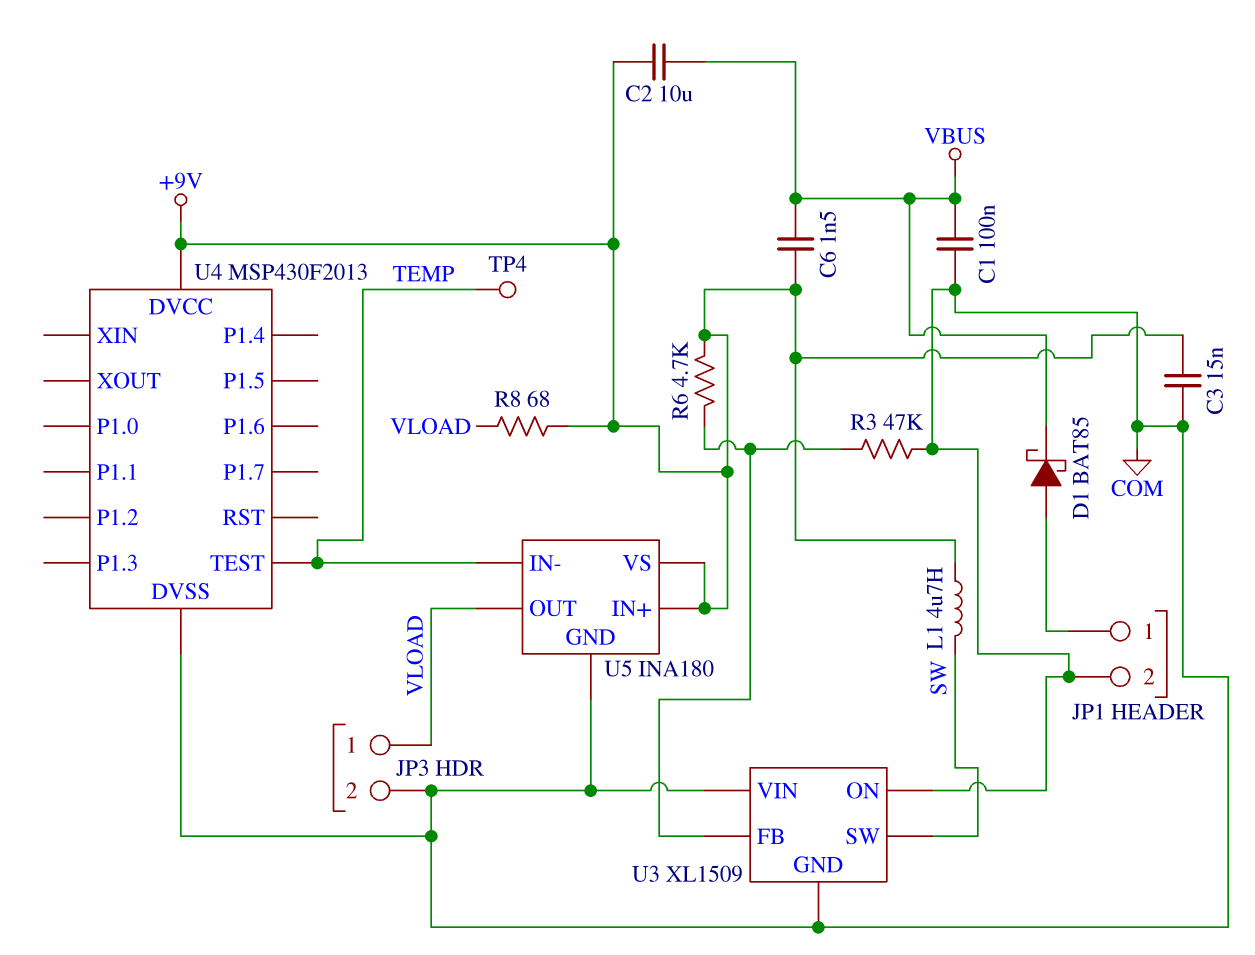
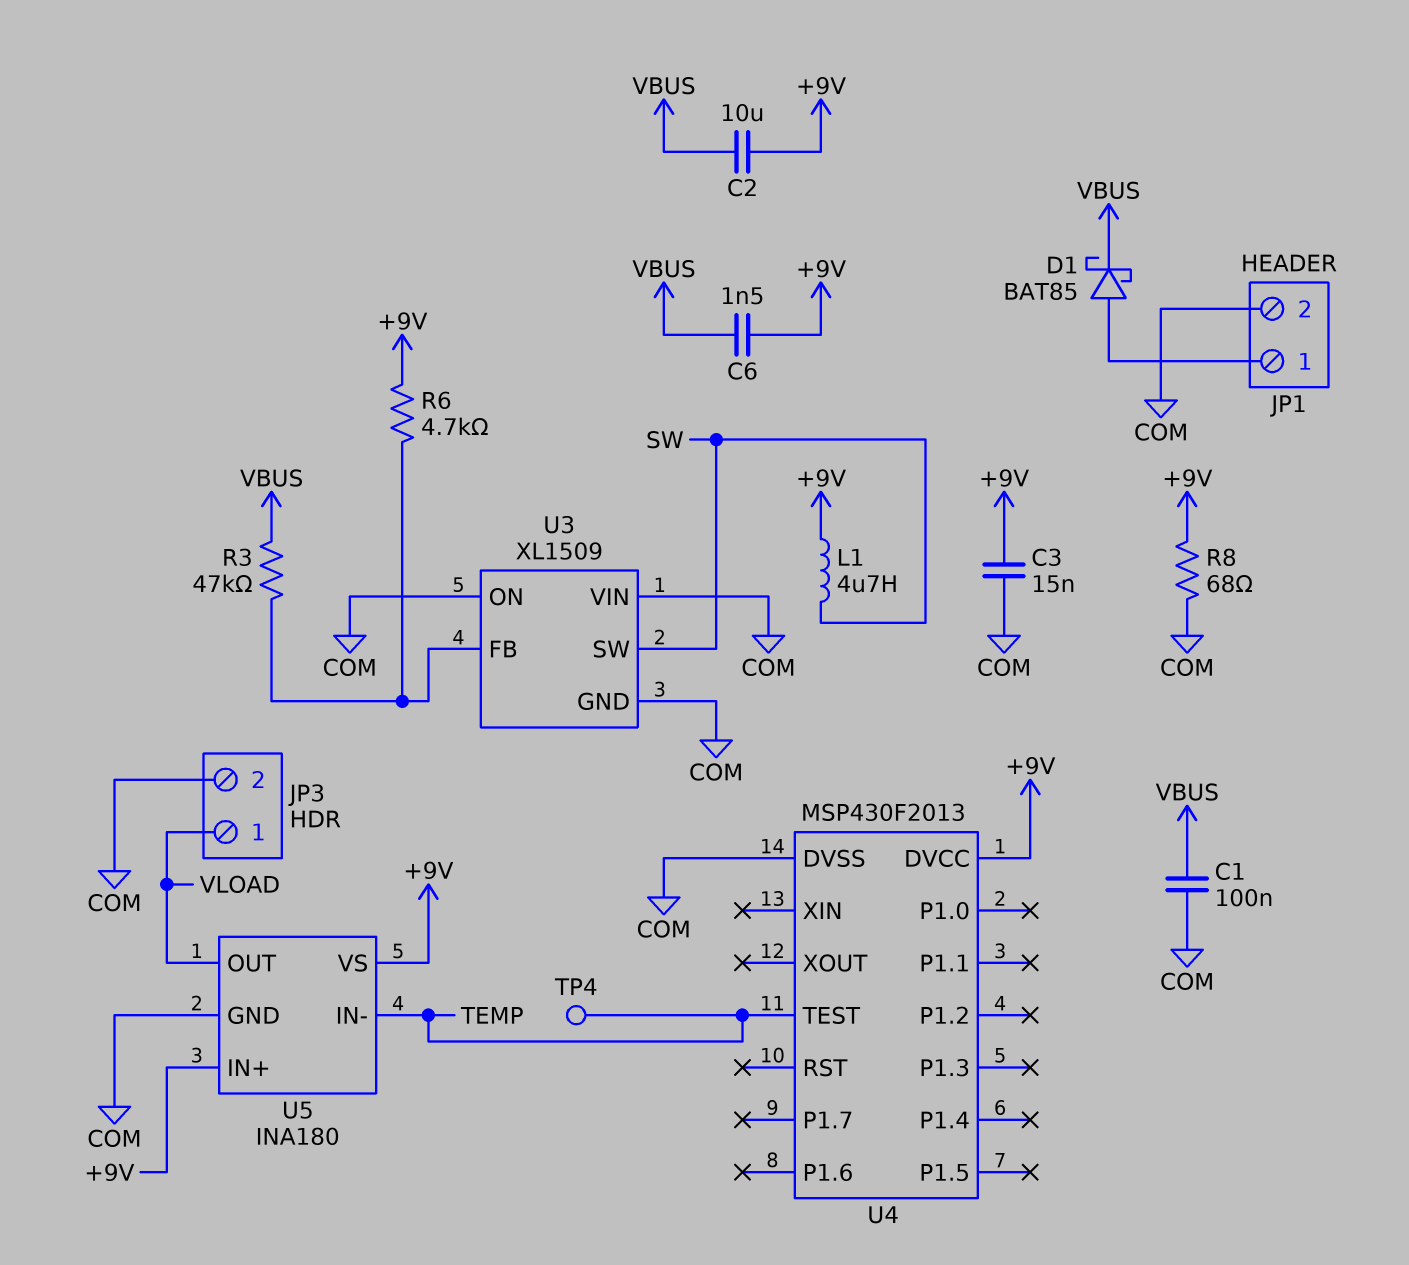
R3: 47k (COM, U3/FB) -> 47k (U3/FB, VBUS)
R8: 68 (+9V, VLOAD) -> 68 (+9V, COM)

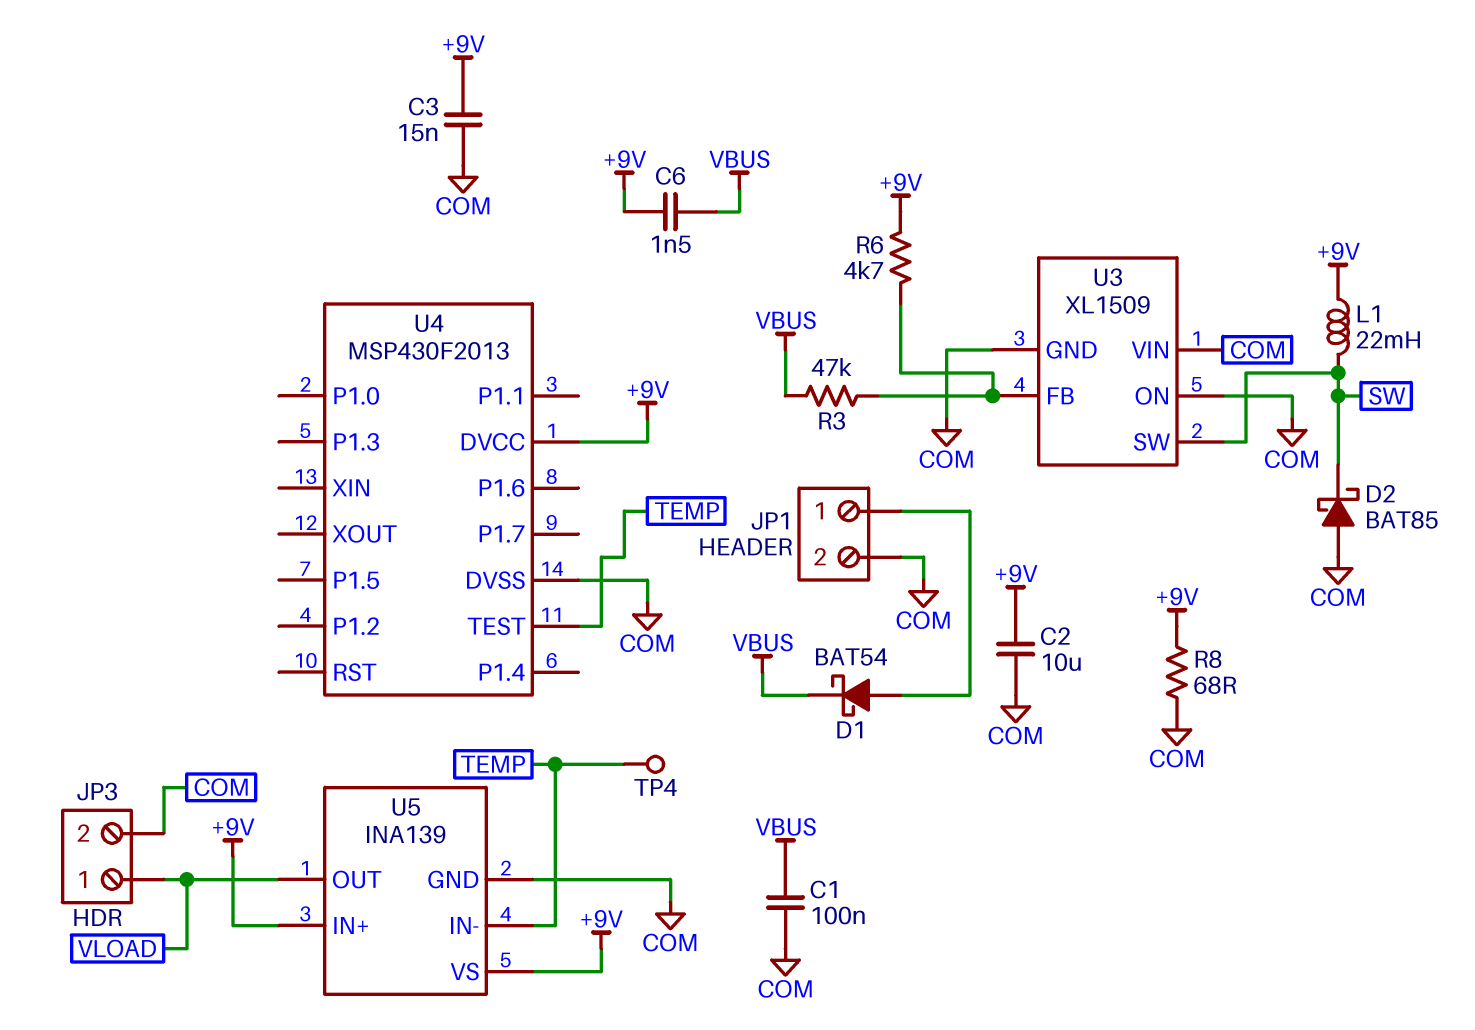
C2: 10uF (+9V, VBUS) -> 10uF (+9V, COM)
D1: schottky BAT85 (A JP1/1, K VBUS) -> schottky BAT54 (A JP1/1, K VBUS)
D2: none -> schottky BAT85 (A COM, K SW)
L1: 4.7uH (+9V, SW) -> 22mH (+9V, SW)
U5: INA180 -> INA139

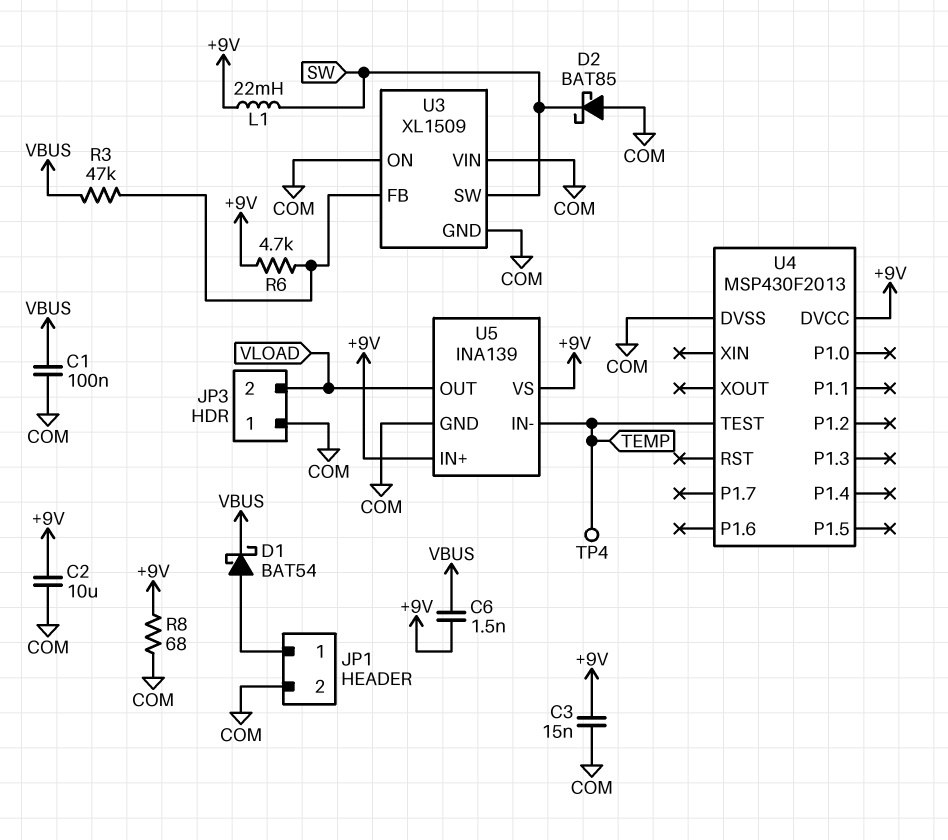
JP3 pin 1: VLOAD -> COM
JP3 pin 2: COM -> VLOAD

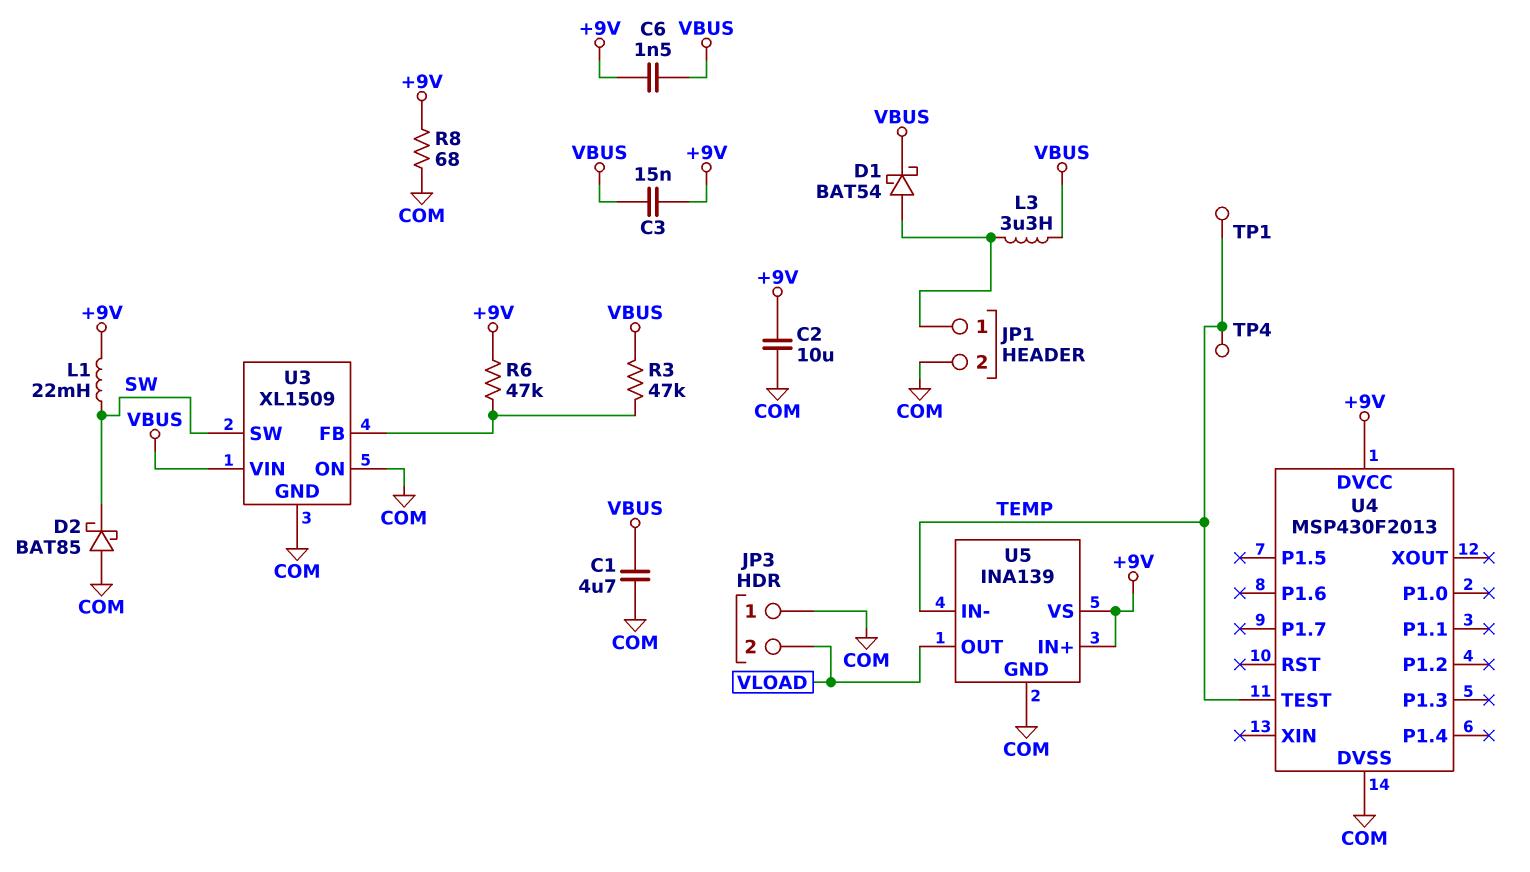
C1: 100nF (COM, VBUS) -> 4.7uF (COM, VBUS)
C3: 15nF (+9V, COM) -> 15nF (+9V, VBUS)
L3: none -> 3.3uH (JP1/1, VBUS)
R6: 4.7k (+9V, U3/FB) -> 47k (+9V, U3/FB)
TP1: none -> test point (TEMP)
U3 pin VIN: COM -> VBUS

